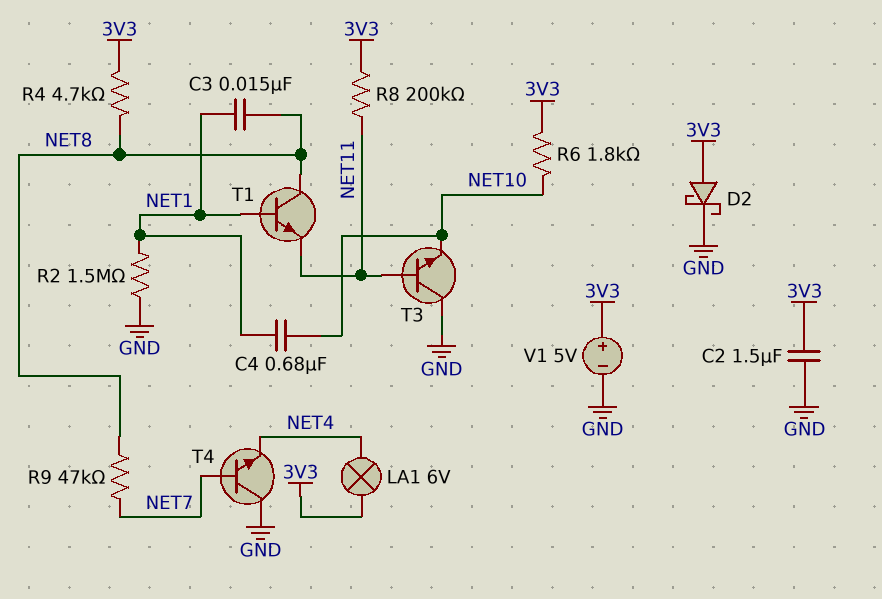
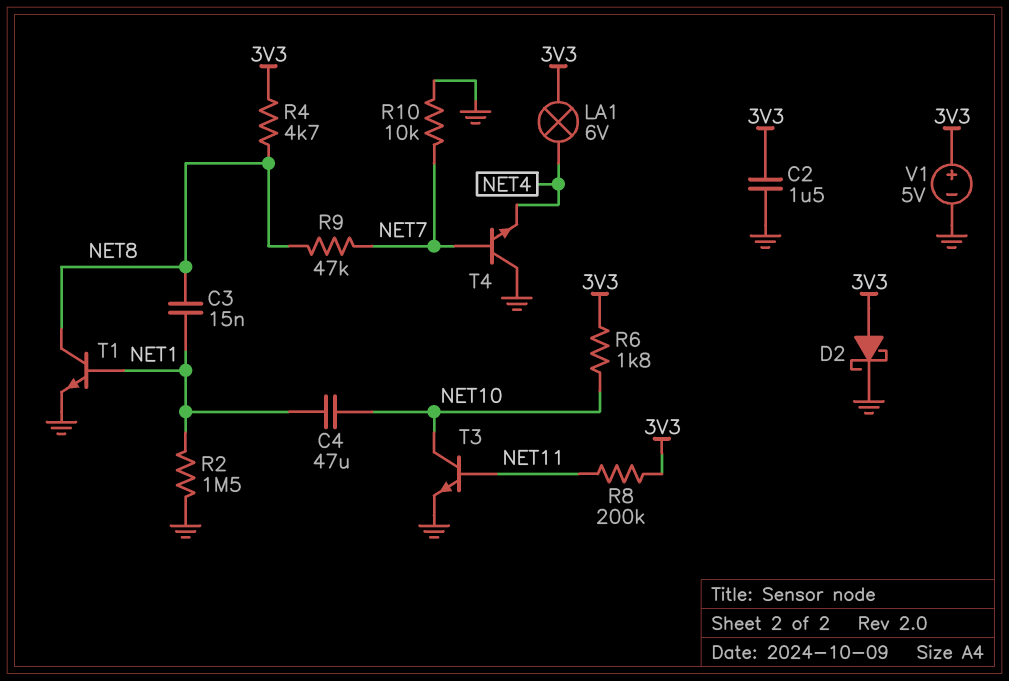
C4: 680nF (NET1, NET10) -> 47uF (NET1, NET10)
R10: none -> 10k (GND, NET7)
T1: NPN (B NET1, C NET8, E NET11) -> NPN (B NET1, C NET8, E GND)
T3: NPN (B NET11, C GND, E NET10) -> NPN (B NET11, C NET10, E GND)

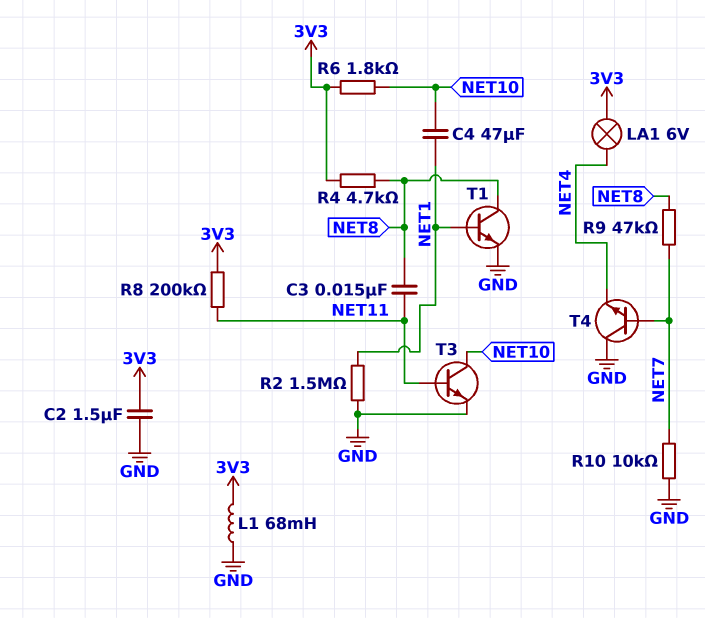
C3: 15nF (NET1, NET8) -> 15nF (NET8, NET11)
D2: schottky (A 3V3, K GND) -> none
L1: none -> 68mH (3V3, GND)
V1: 5V (plus 3V3, minus GND) -> none

